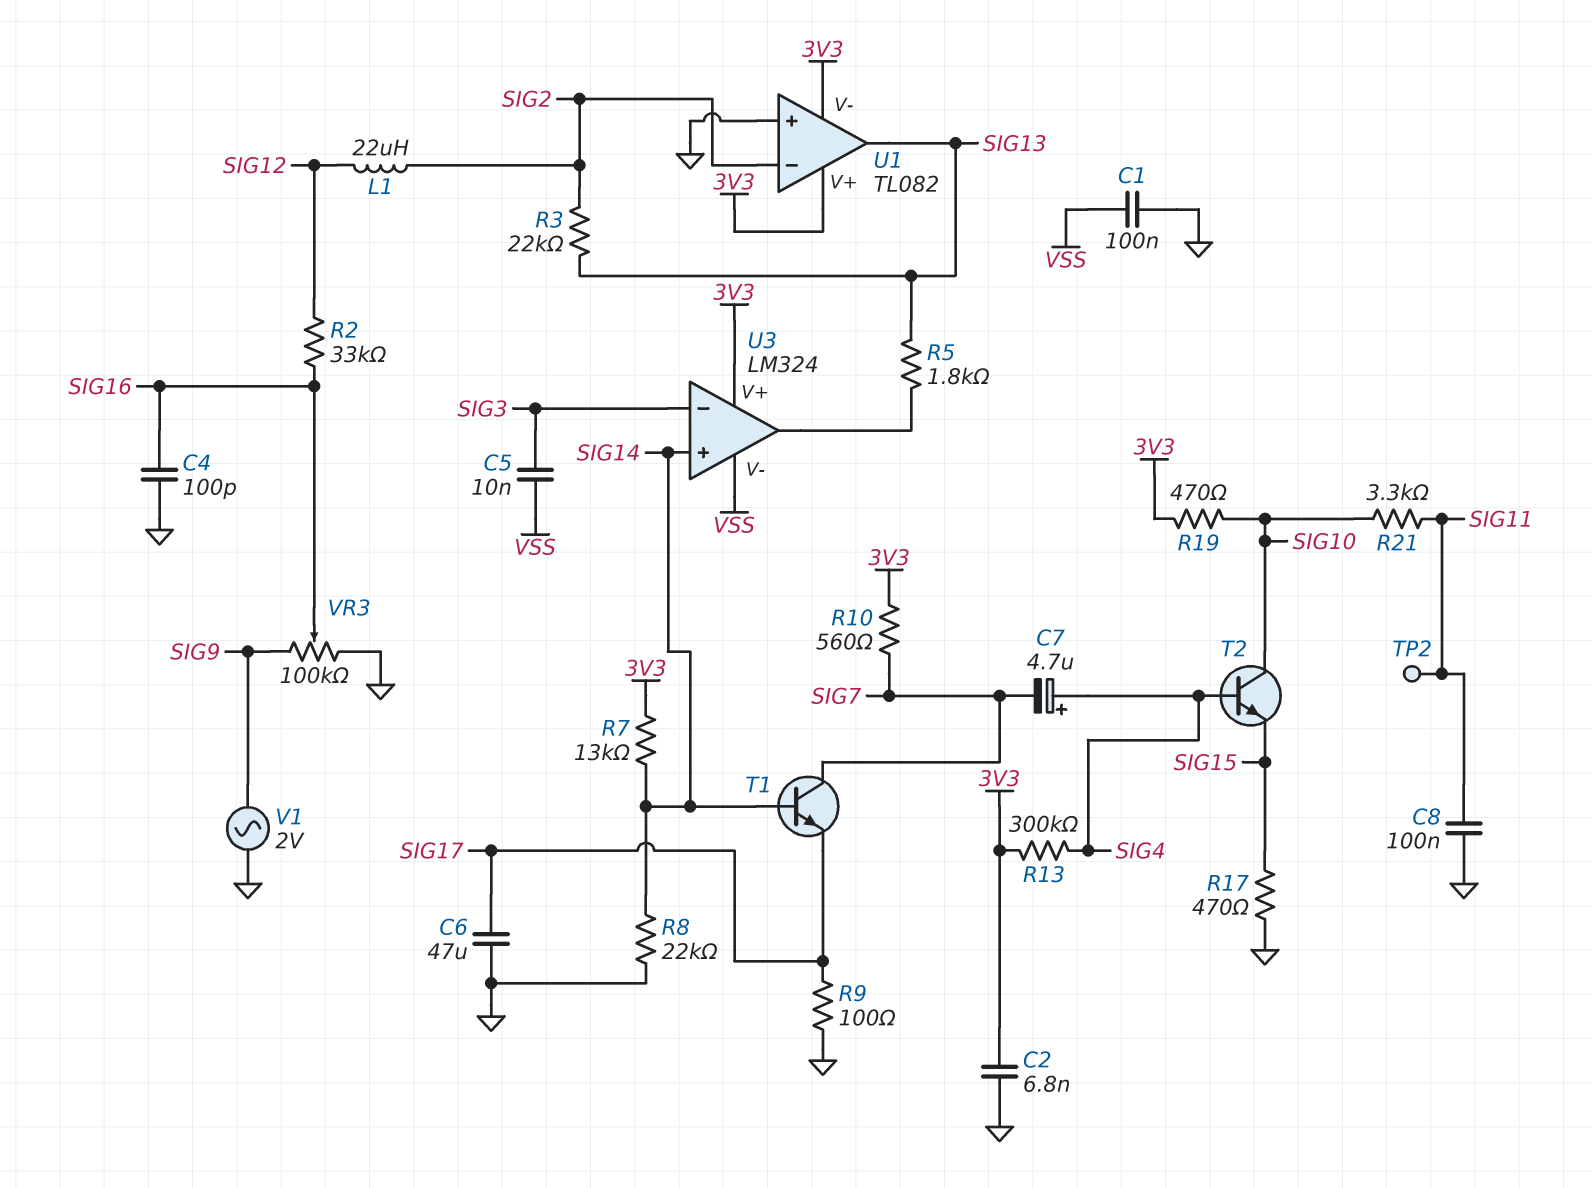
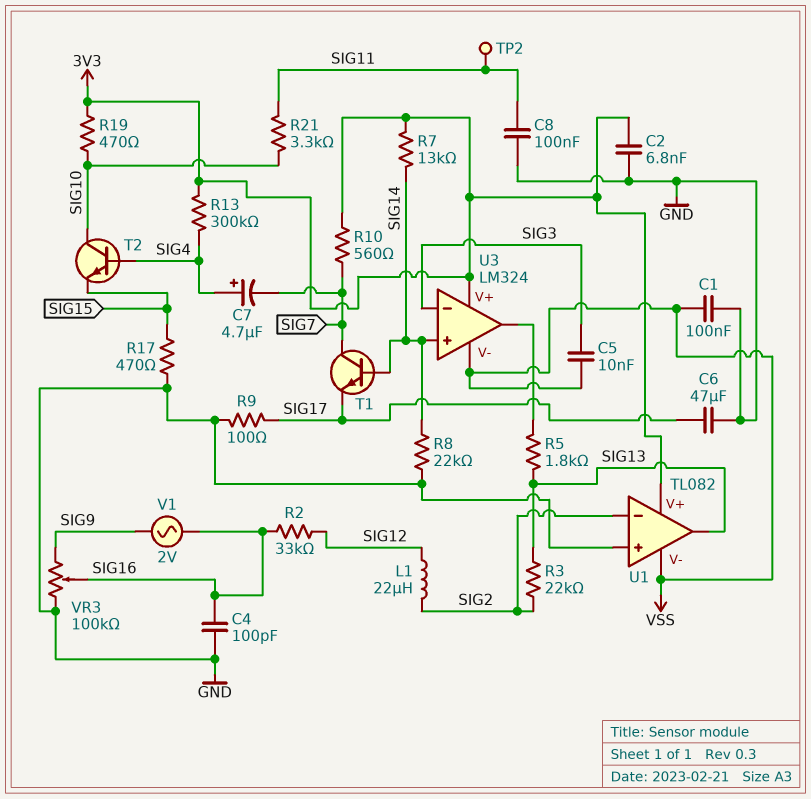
U1 pin V-: 3V3 -> VSS
V1: AC 2V (GND, SIG9) -> AC 2V (SIG9, SIG16)

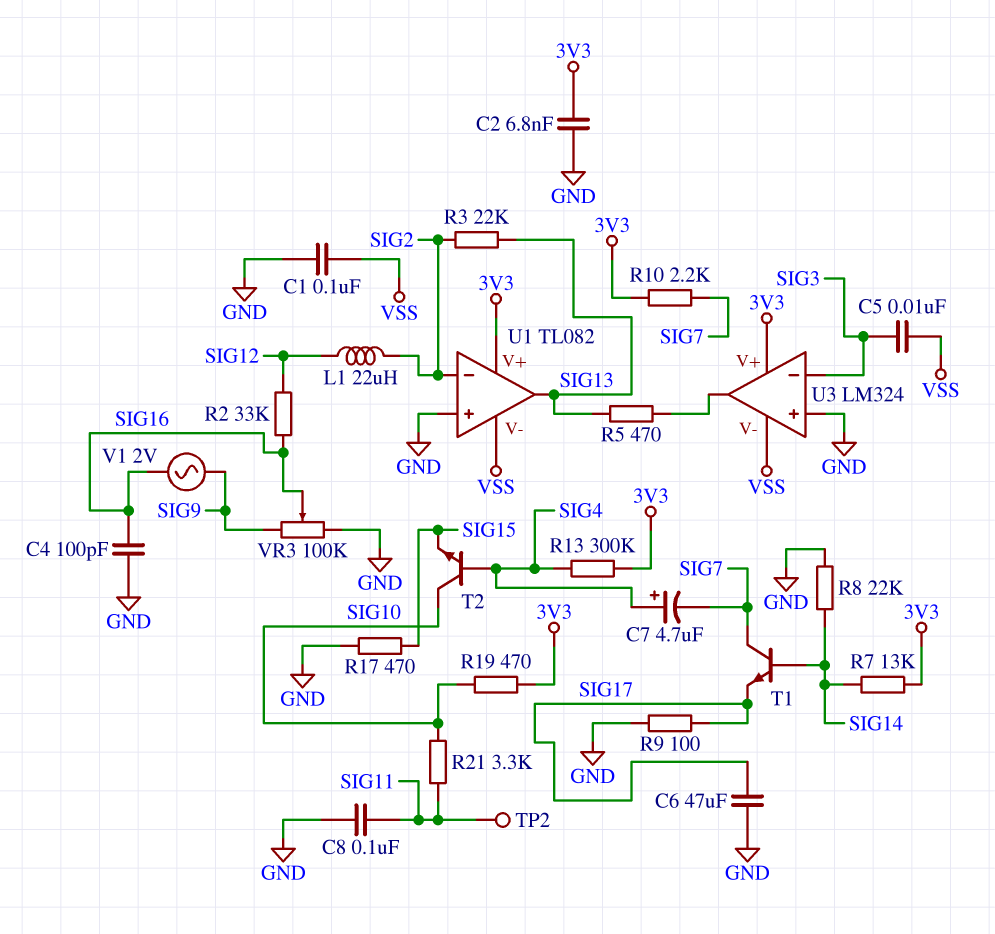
R5: 1.8k (SIG13, U3/out) -> 470 (SIG13, U3/out)
R10: 560 (3V3, SIG7) -> 2.2k (3V3, SIG7)
U3 pin in+: SIG14 -> GND

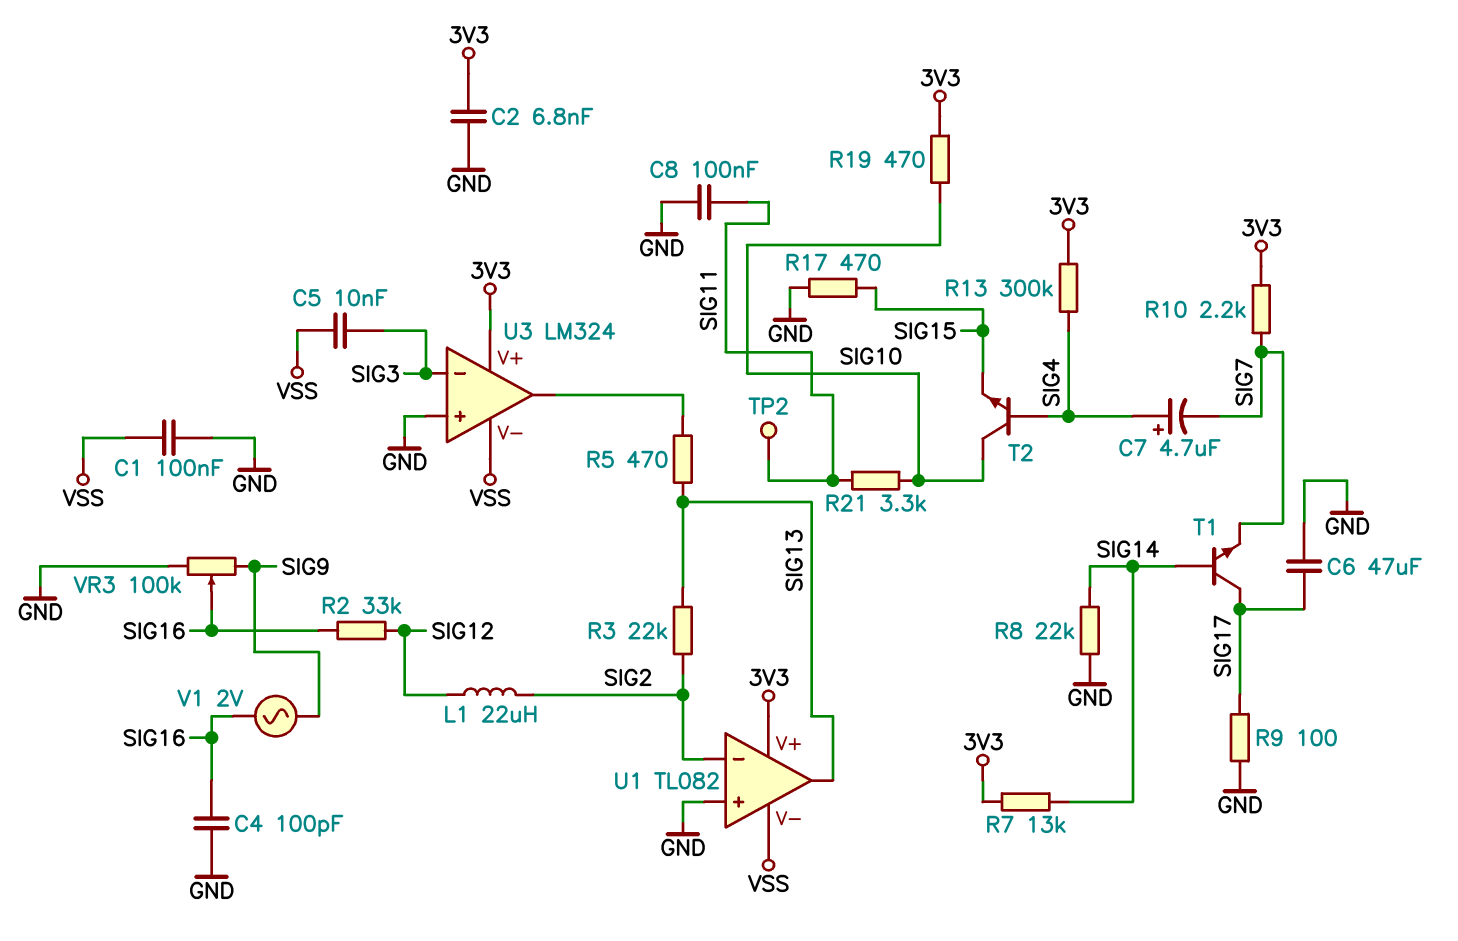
T1: NPN (B SIG14, C SIG7, E SIG17) -> NPN (B SIG14, C SIG17, E SIG7)

